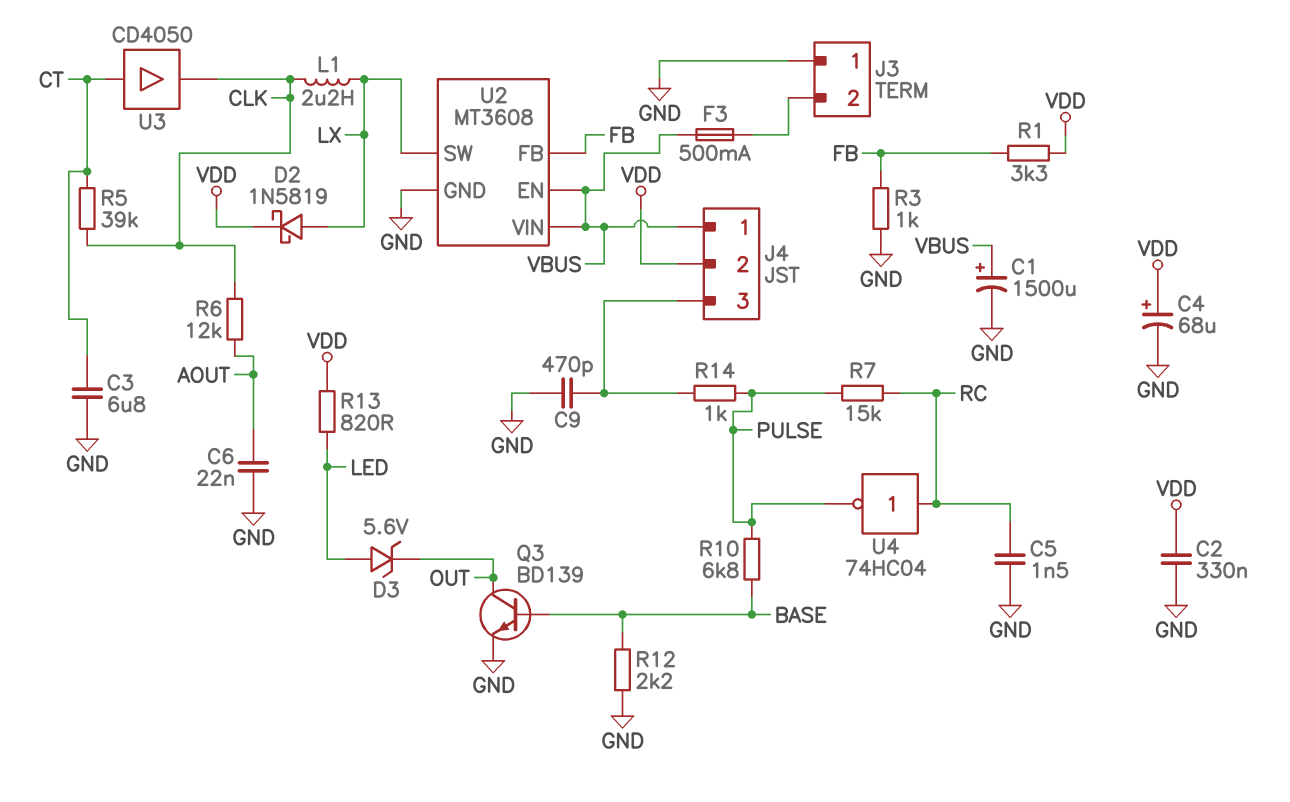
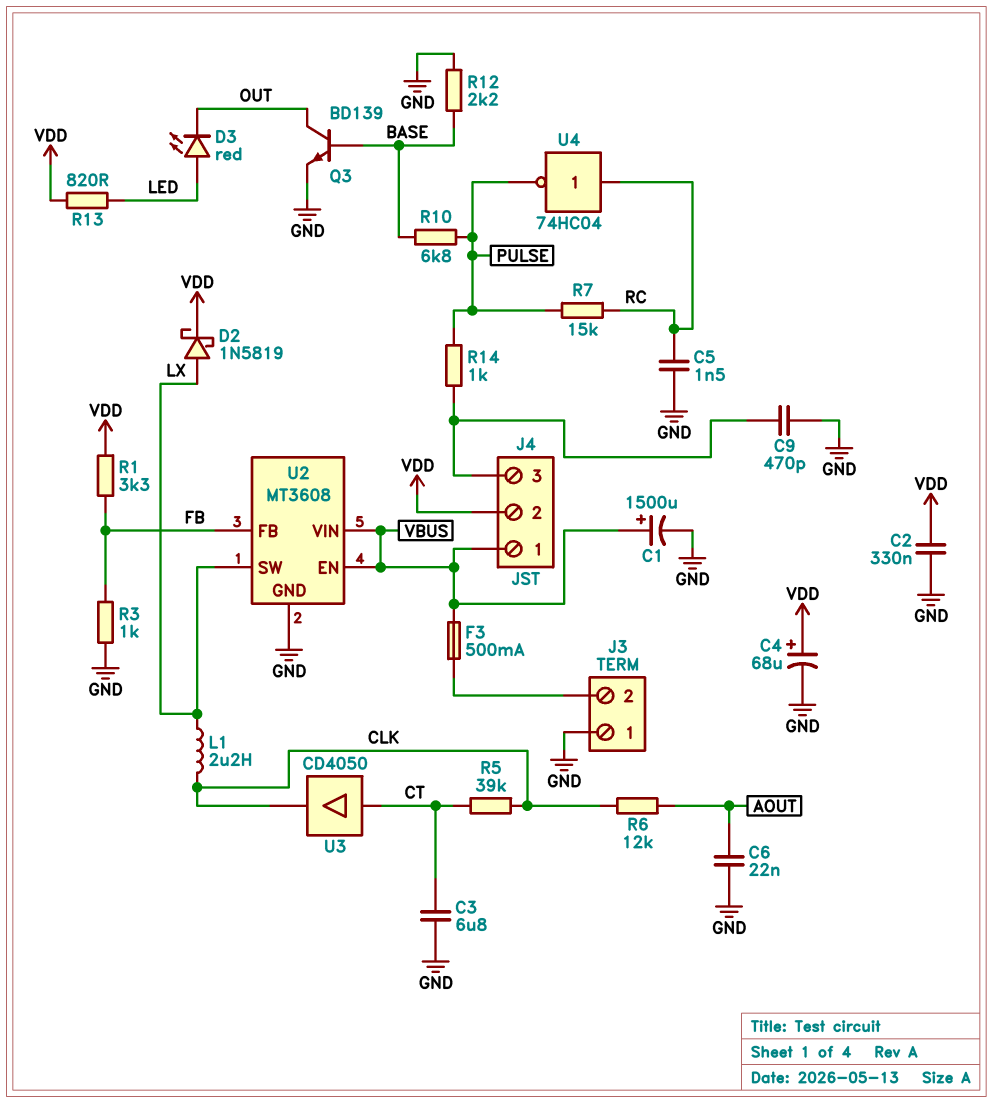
D3: zener 5.6V (A LED, K OUT) -> LED red (A LED, K OUT)

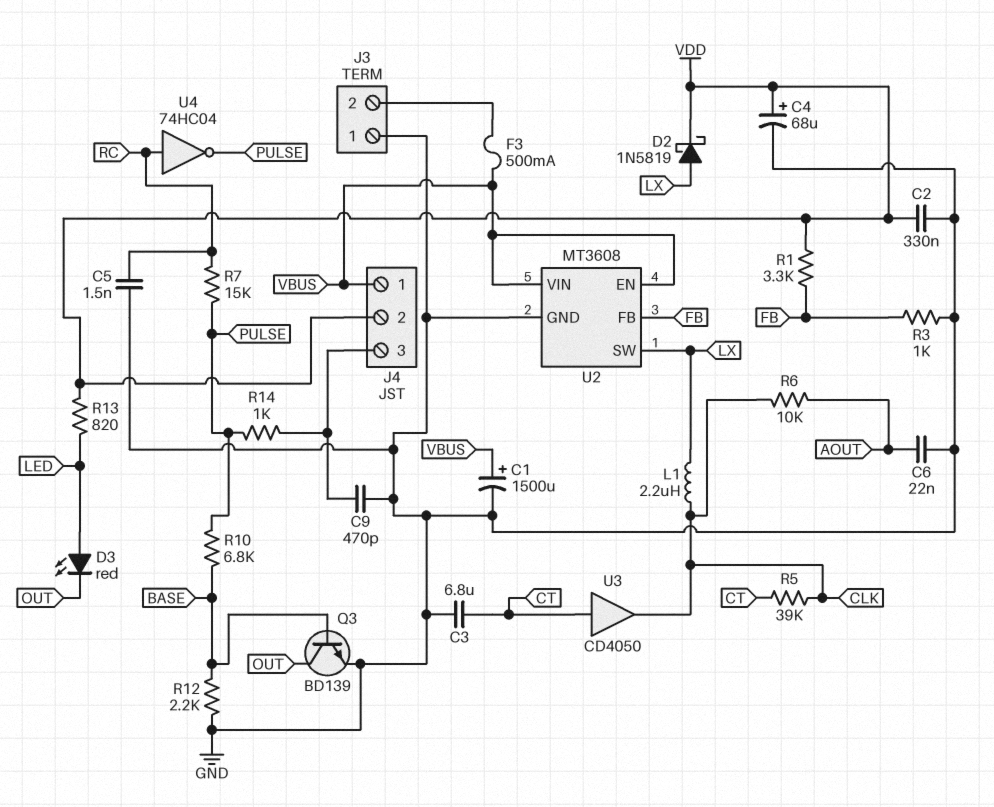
R6: 12k (AOUT, CLK) -> 10k (AOUT, CLK)

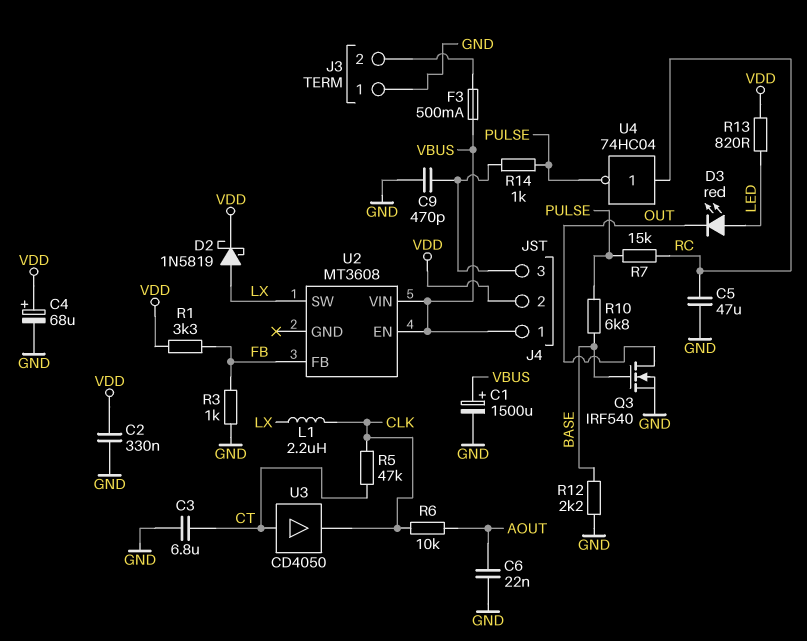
C5: 1.5nF (GND, RC) -> 47uF (GND, RC)
Q3: NPN BD139 (B BASE, C OUT, E GND) -> NMOS IRF540 (G BASE, D OUT, S GND)
R5: 39k (CLK, CT) -> 47k (CLK, CT)
U2 pin GND: GND -> none

